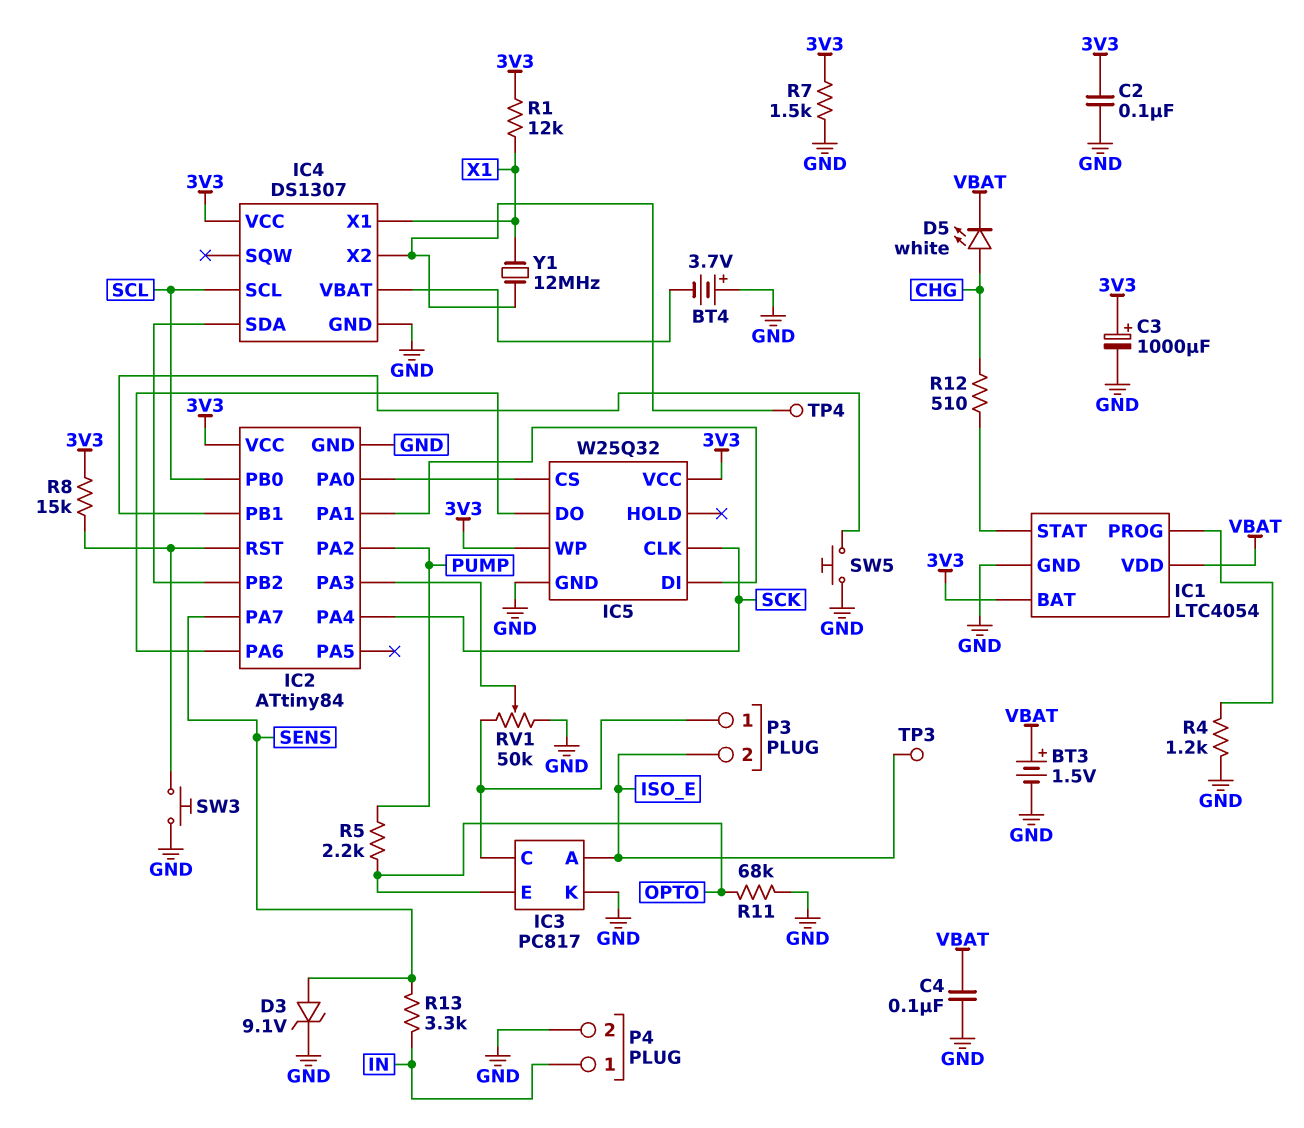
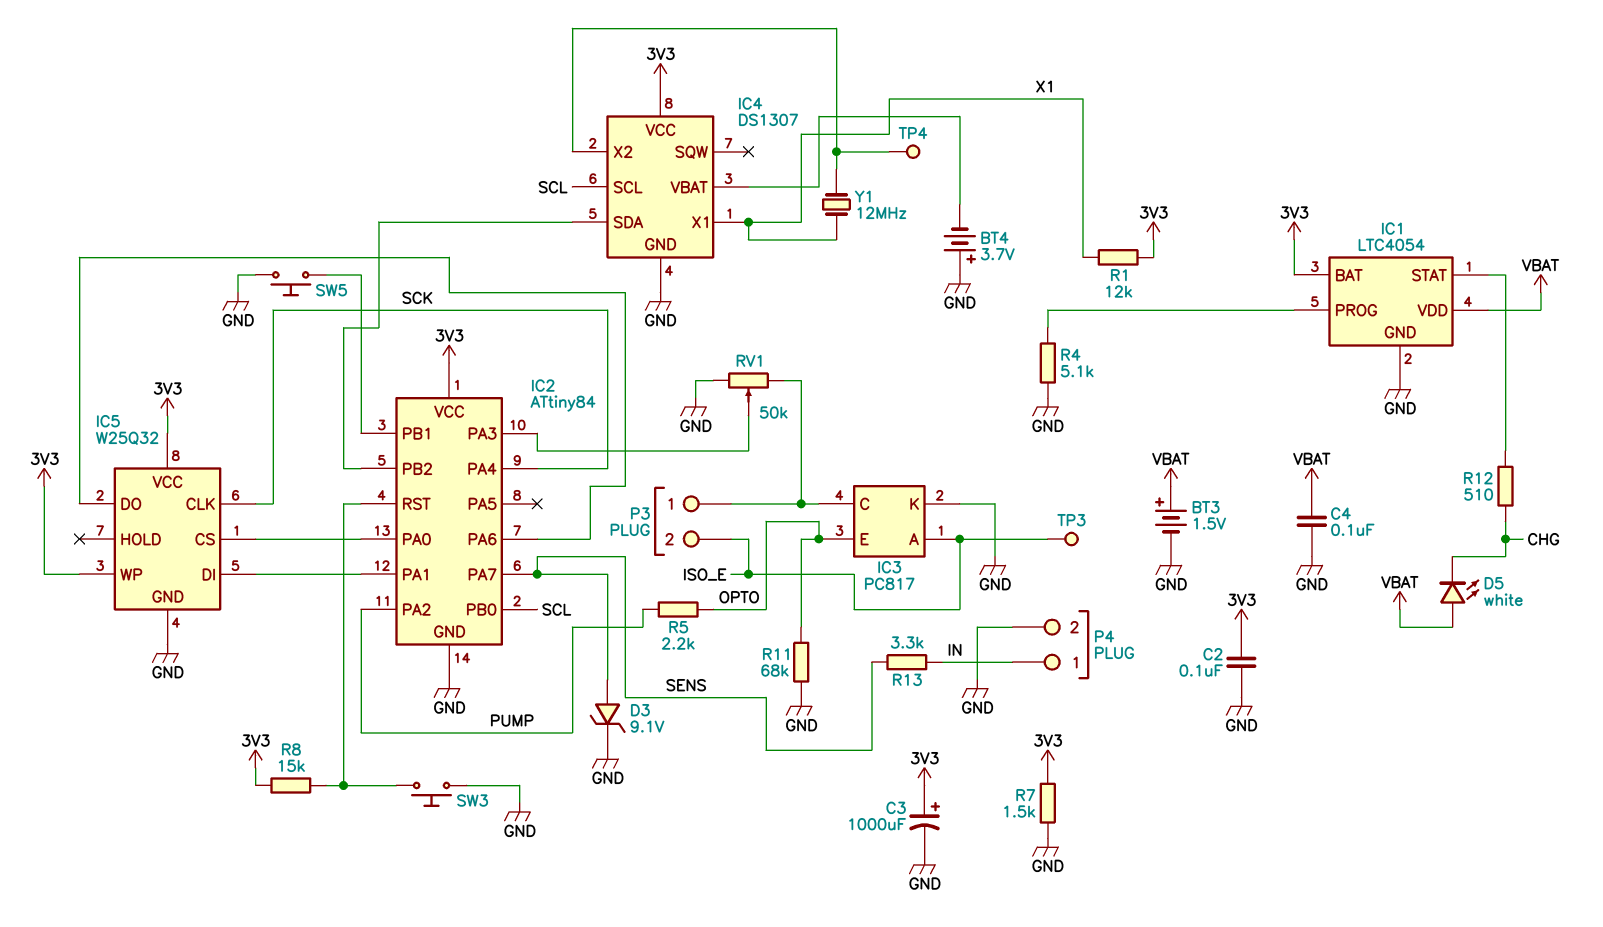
D5: LED white (A CHG, K VBAT) -> LED white (A VBAT, K CHG)
R4: 1.2k (GND, IC1/PROG) -> 5.1k (GND, IC1/PROG)

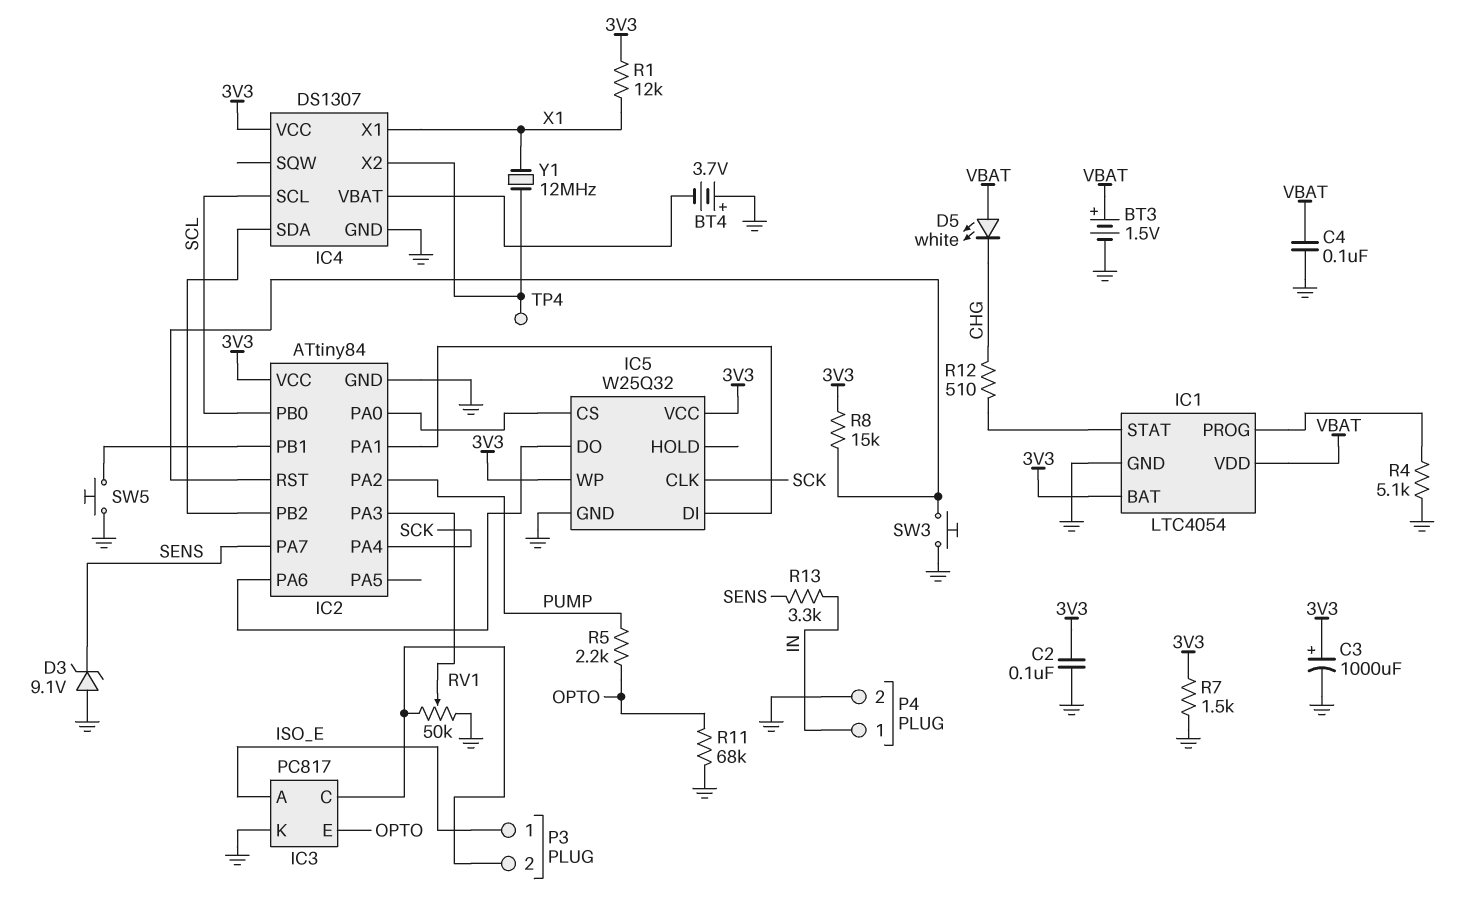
D3: zener 9.1V (A SENS, K GND) -> zener 9.1V (A GND, K SENS)
P3 pin 1: IC3/C -> ISO_E
P3 pin 2: ISO_E -> IC3/C
TP3: test point (ISO_E) -> none

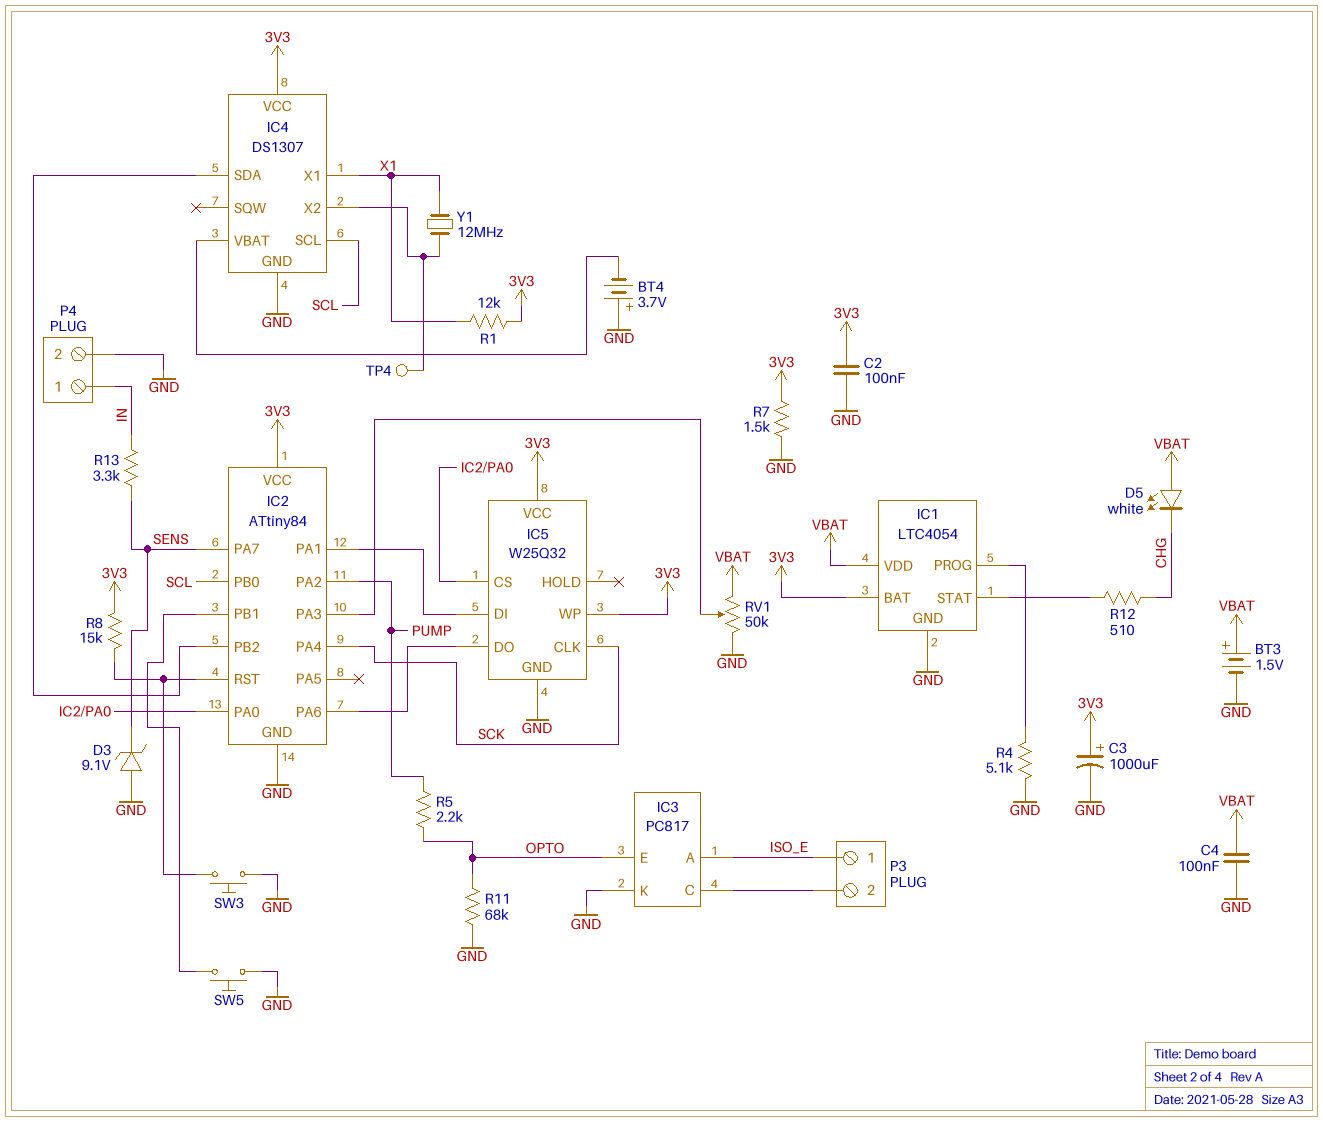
RV1: 50k (GND, IC3/C, wiper IC2/PA3) -> 50k (GND, VBAT, wiper IC2/PA3)

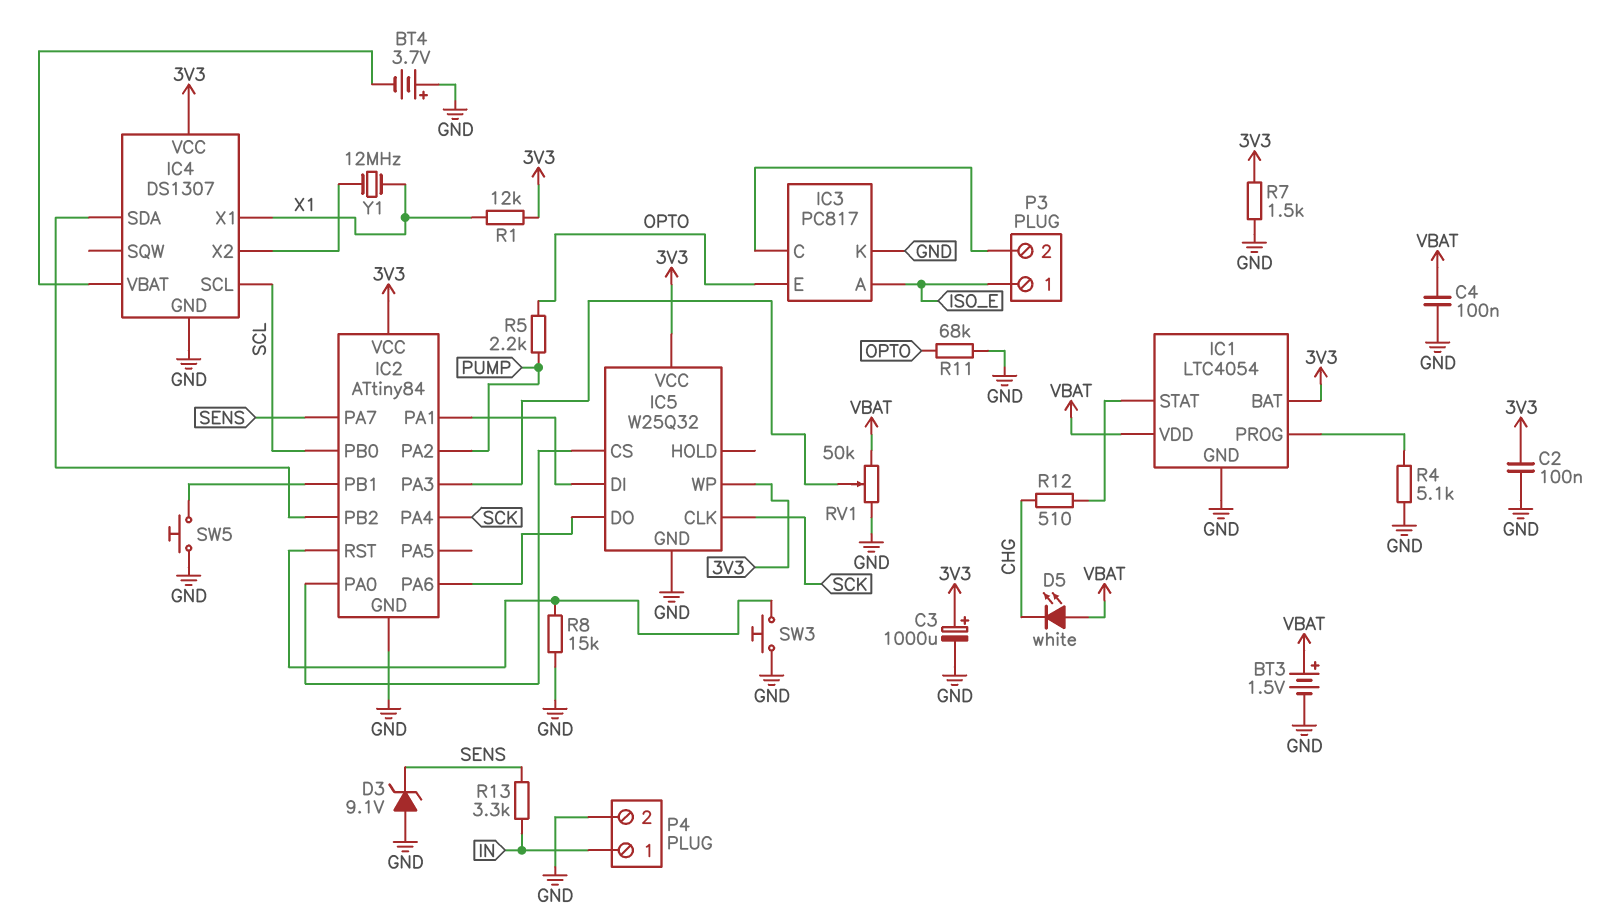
R8: 15k (3V3, IC2/RST) -> 15k (GND, IC2/RST)
TP4: test point (IC4/X2) -> none

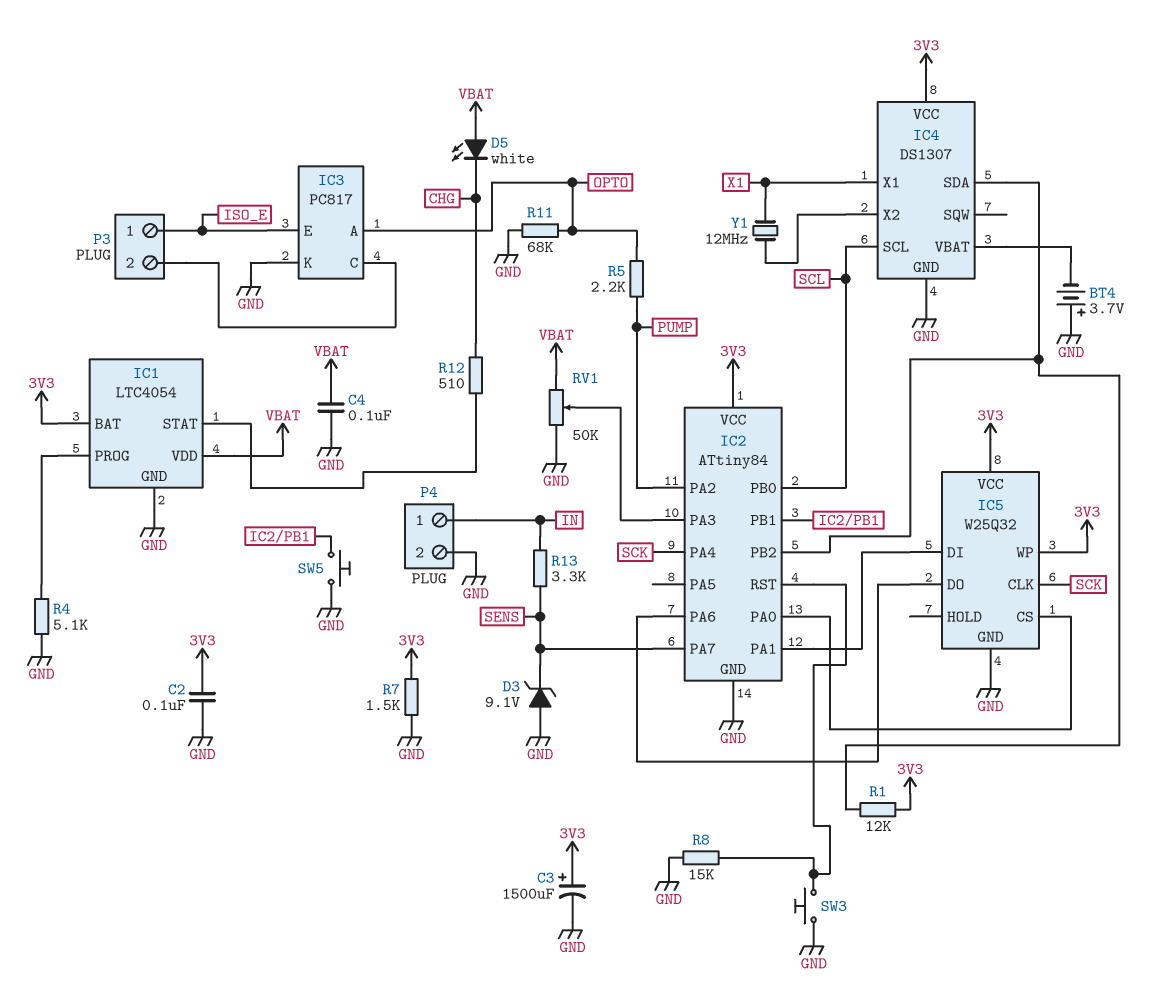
BT3: 1.5V (plus VBAT, minus GND) -> none
C3: 1000uF (plus 3V3, minus GND) -> 1500uF (plus 3V3, minus GND)
IC3 pin A: ISO_E -> OPTO
IC3 pin E: OPTO -> ISO_E
R1: 12k (3V3, X1) -> 12k (3V3, IC2/PB2)

